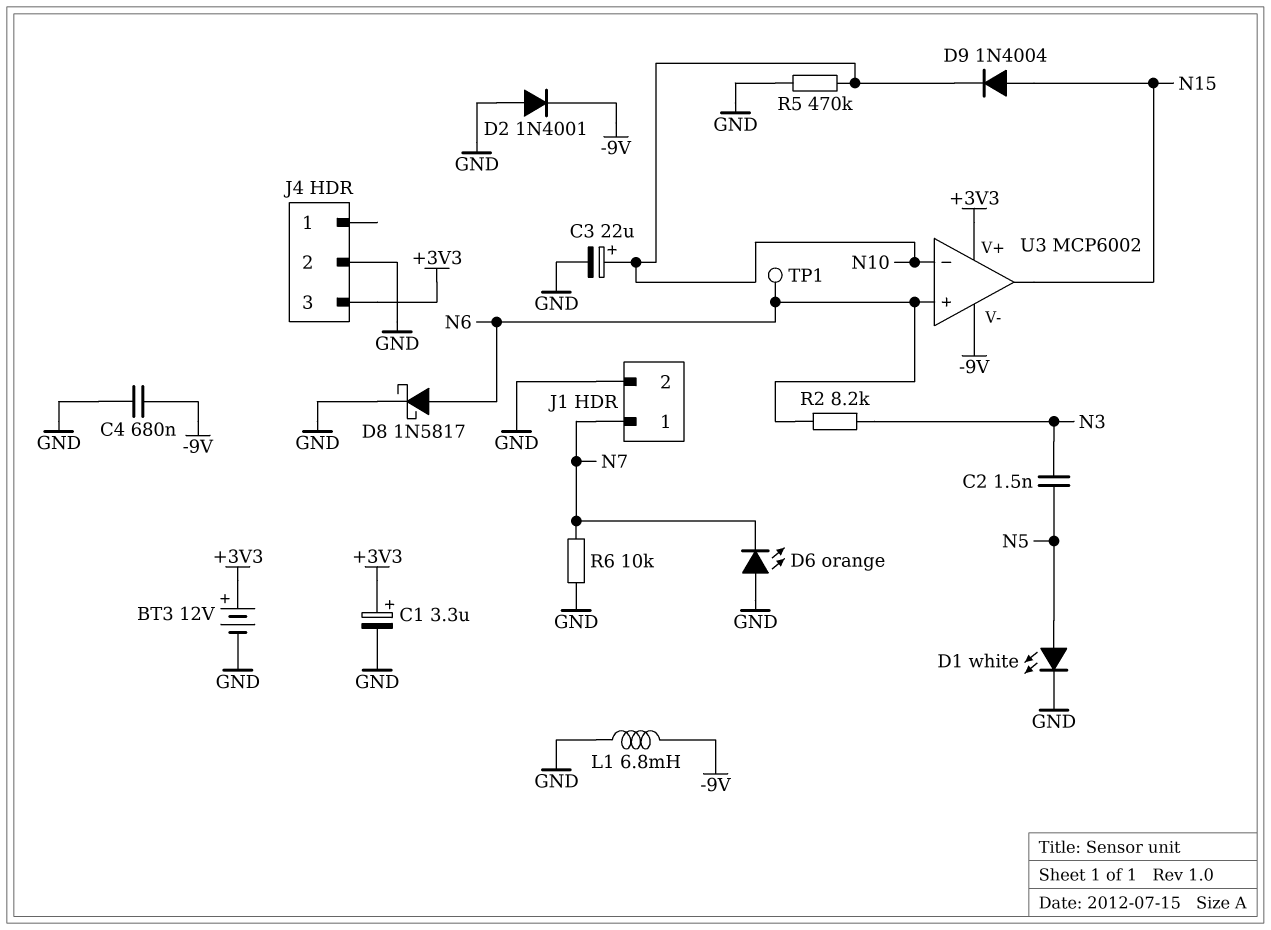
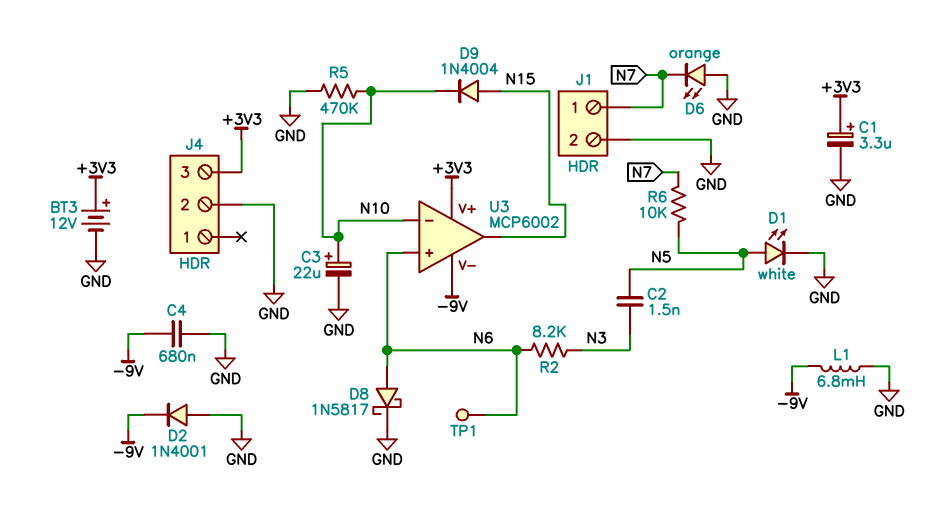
R6: 10k (GND, N7) -> 10k (N5, N7)

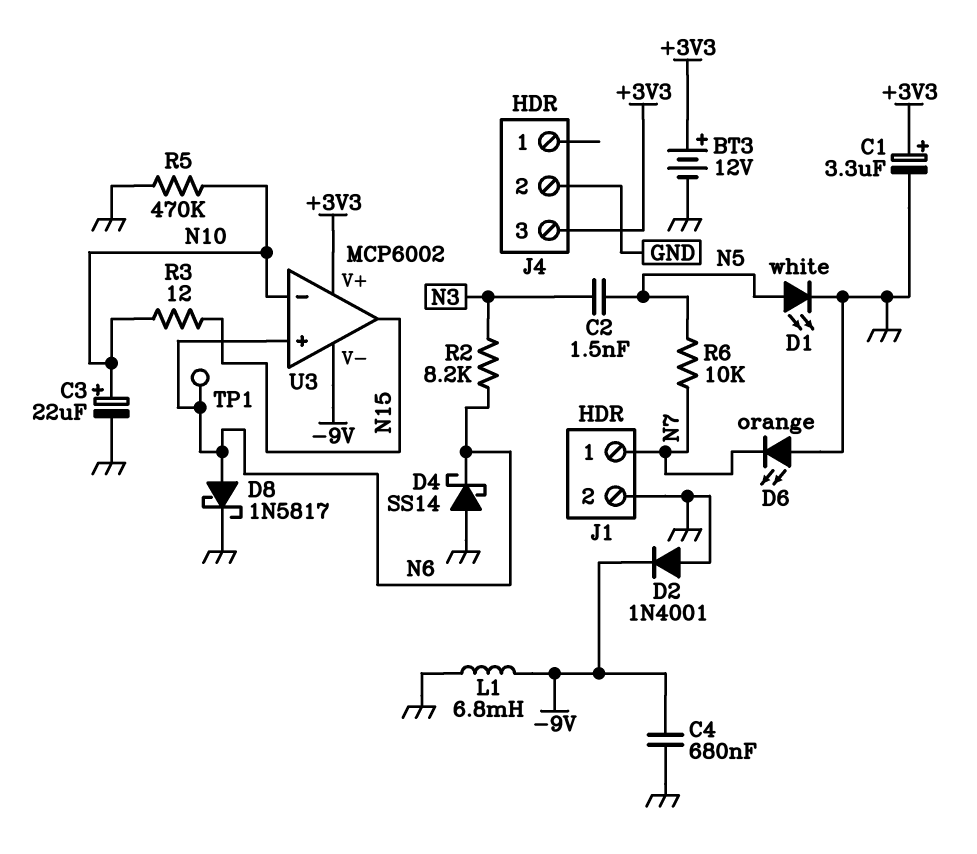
D4: none -> schottky SS14 (A GND, K N6)
D9: diode 1N4004 (A N15, K N10) -> none
R3: none -> 12 (N10, N15)

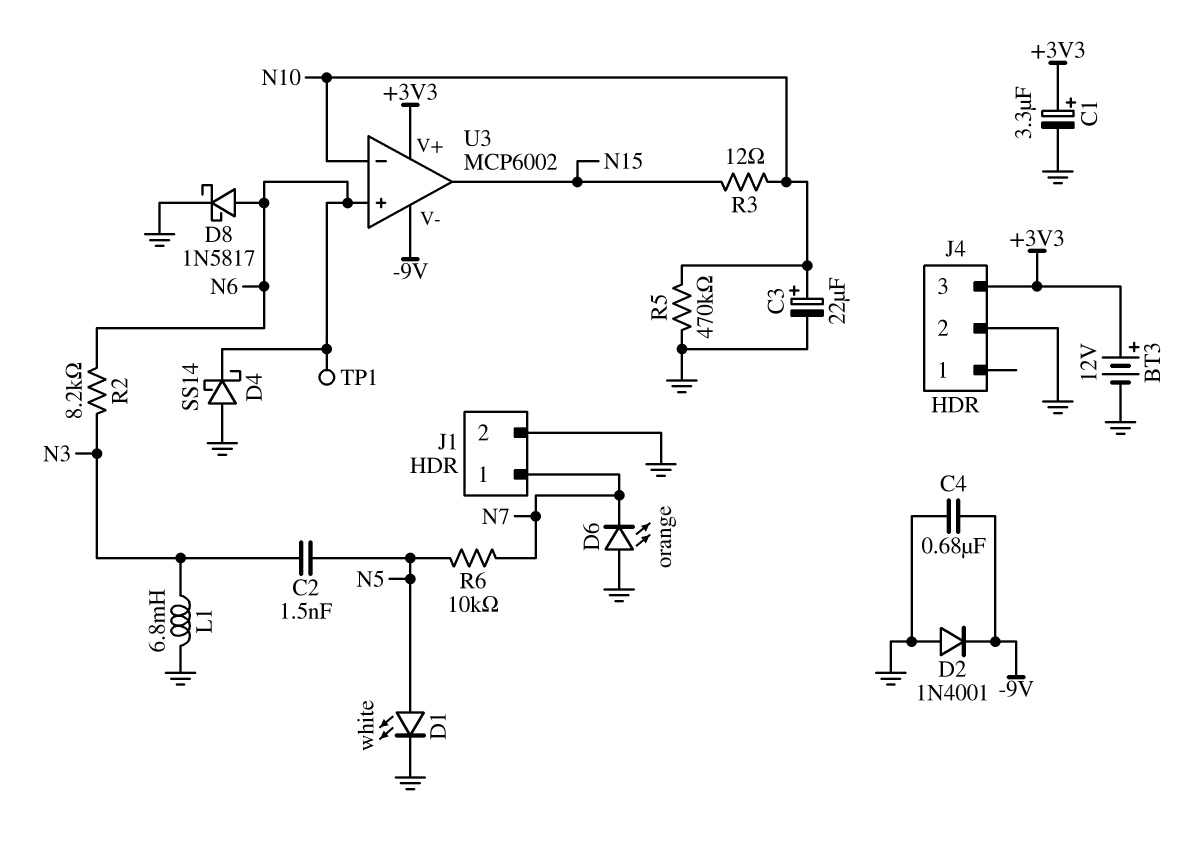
L1: 6.8mH (-9V, GND) -> 6.8mH (GND, N3)

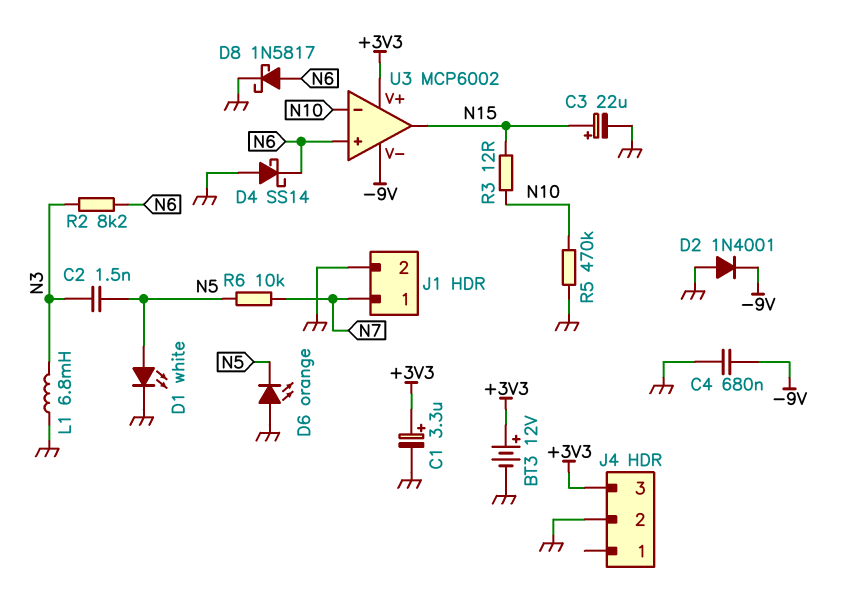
C3: 22uF (plus N10, minus GND) -> 22uF (plus N15, minus GND)
D6: LED orange (A GND, K N7) -> LED orange (A GND, K N5)
TP1: test point (N6) -> none

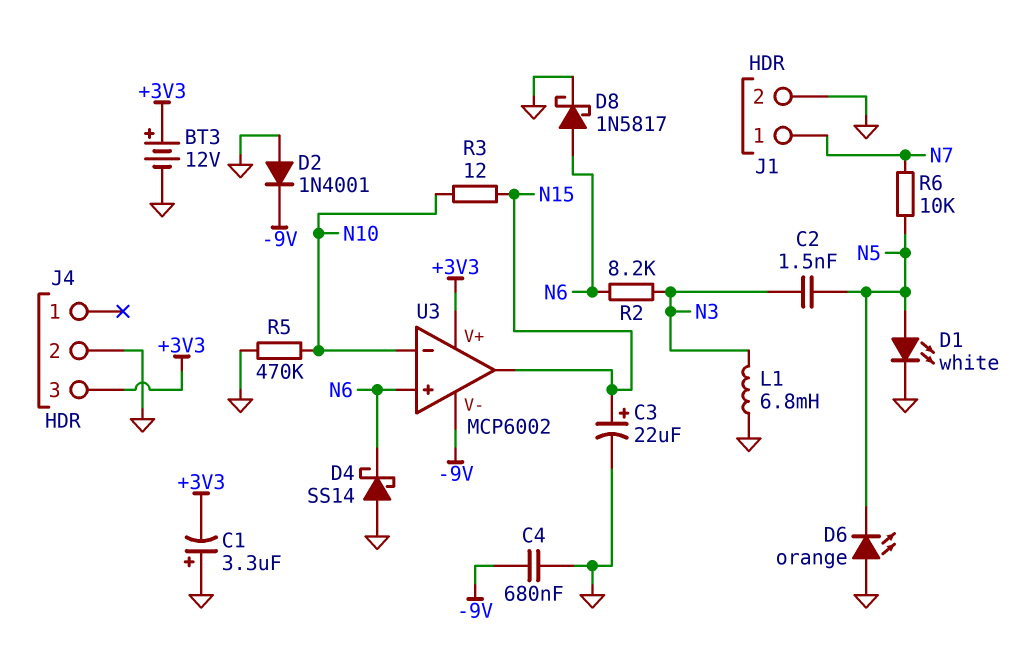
C1: 3.3uF (plus +3V3, minus GND) -> 3.3uF (plus GND, minus +3V3)

